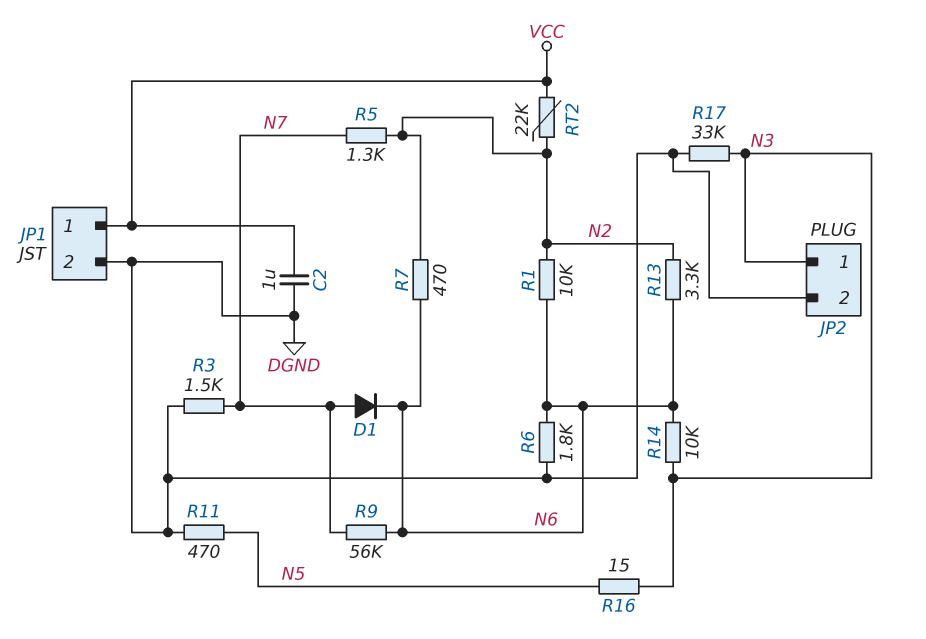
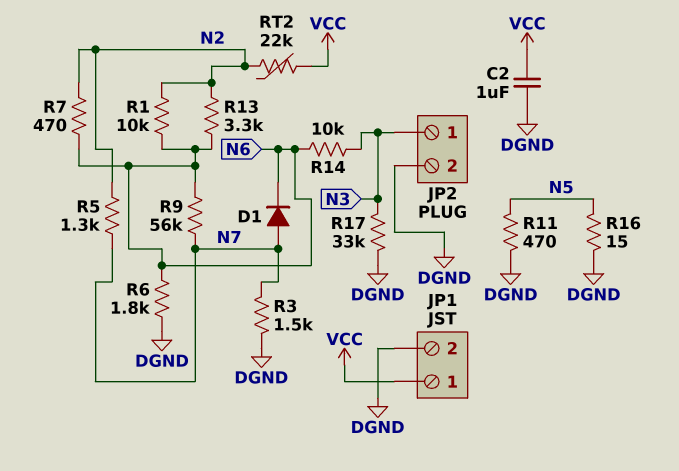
R16: 15 (N3, N5) -> 15 (DGND, N5)

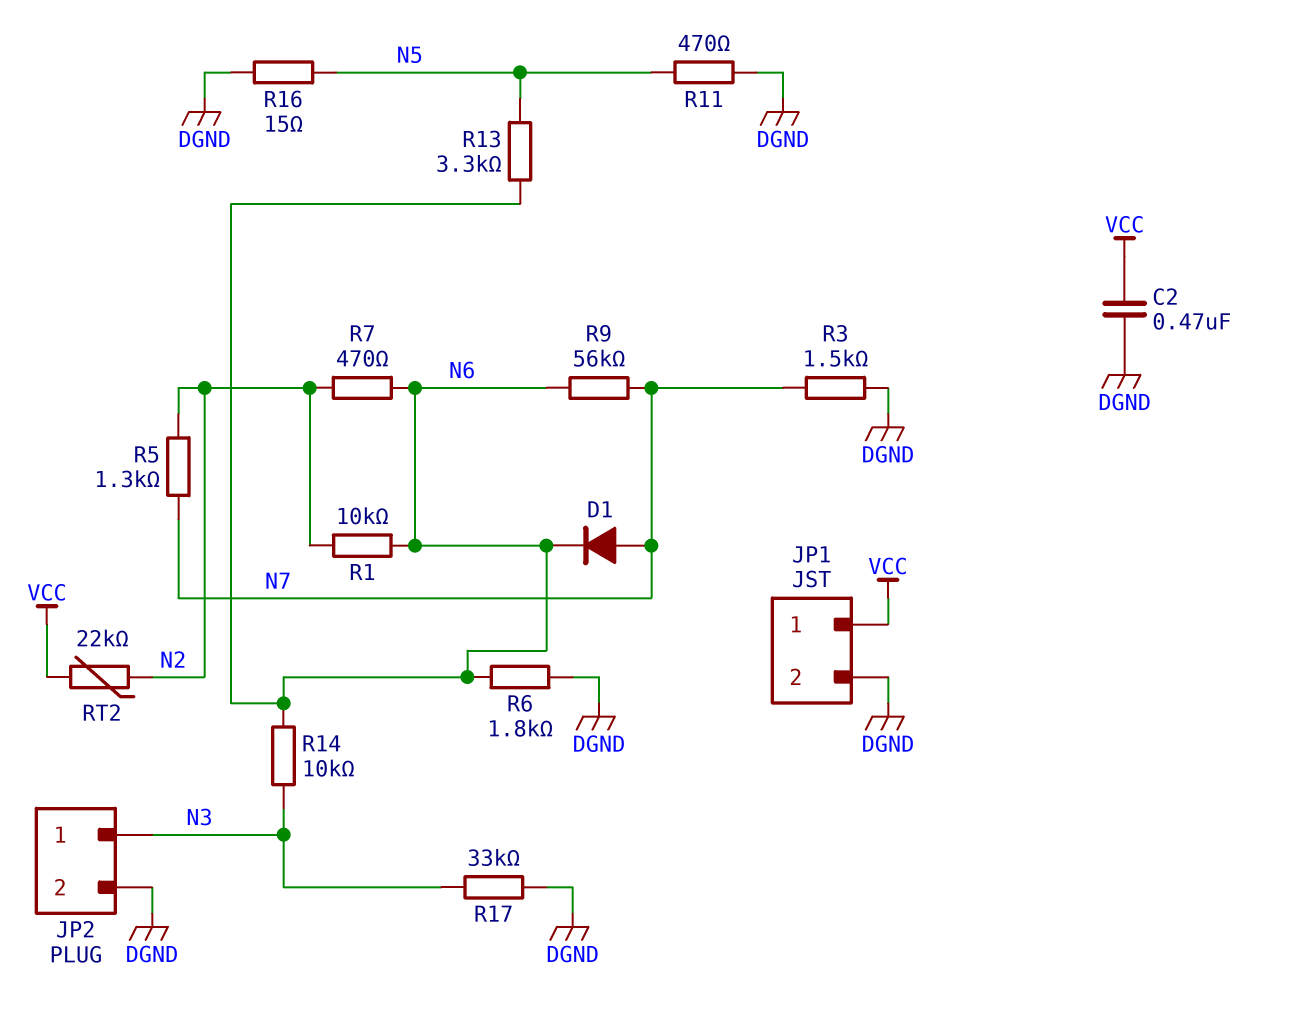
C2: 1uF (DGND, VCC) -> 470nF (DGND, VCC)
R13: 3.3k (N2, N6) -> 3.3k (N5, N6)

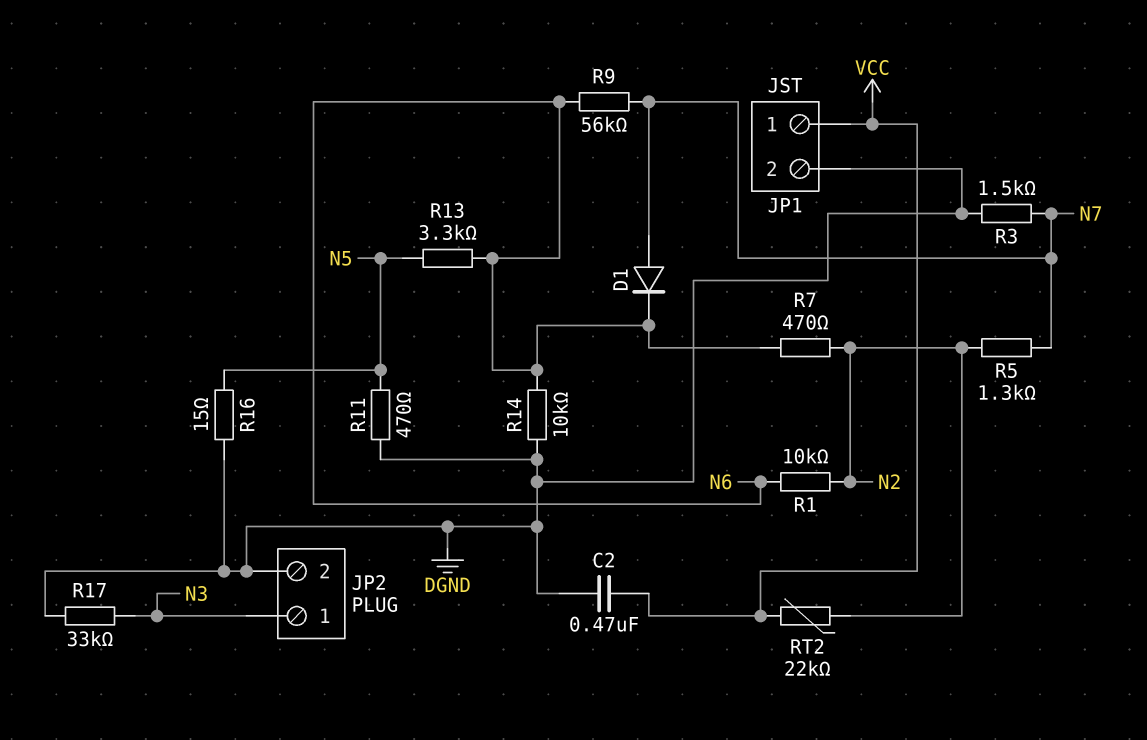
R6: 1.8k (DGND, N6) -> none
R14: 10k (N3, N6) -> 10k (DGND, N6)

